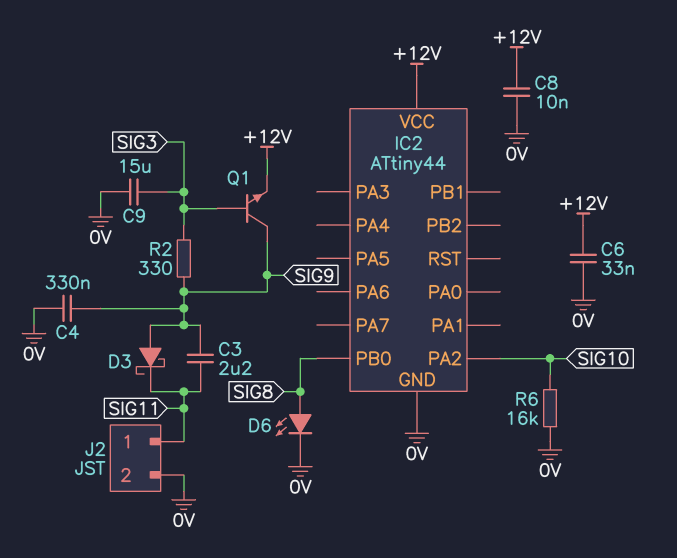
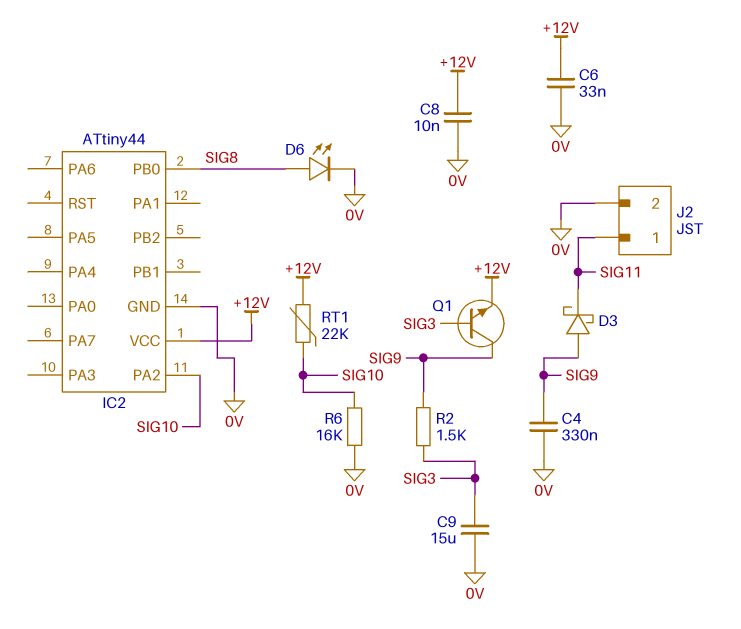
C3: 2.2uF (SIG9, SIG11) -> none
R2: 330 (SIG3, SIG9) -> 1.5k (SIG3, SIG9)
RT1: none -> 22k (+12V, SIG10)

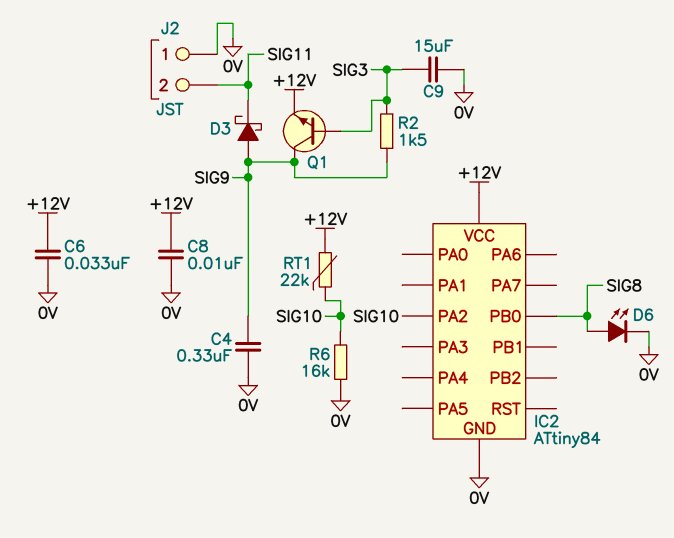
IC2: ATtiny44 -> ATtiny84
J2 pin 1: SIG11 -> 0V
J2 pin 2: 0V -> SIG11

